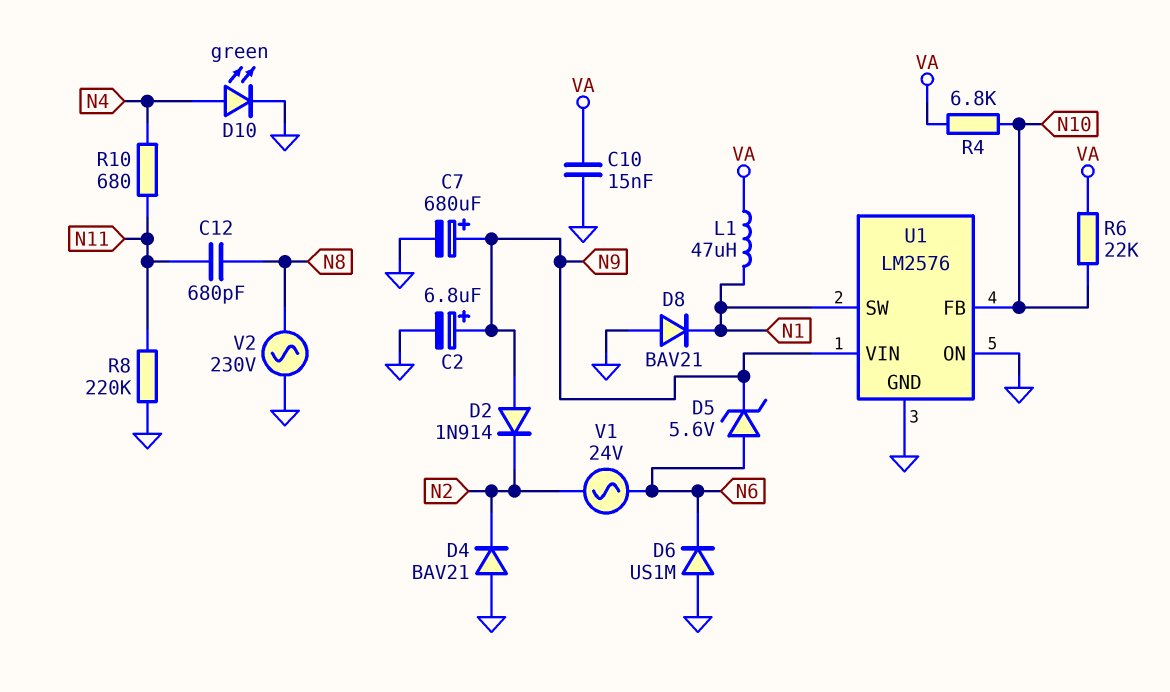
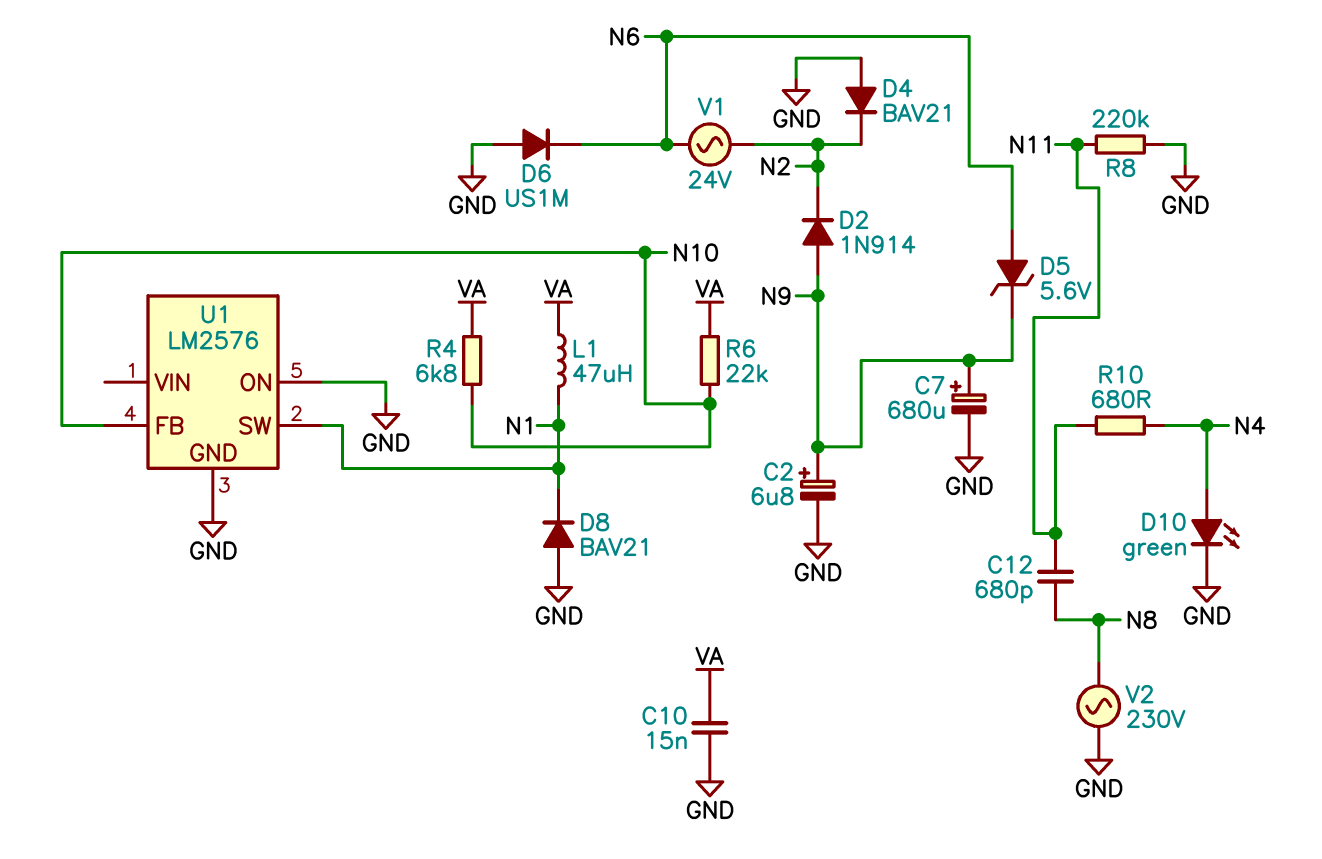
U1 pin VIN: N9 -> none

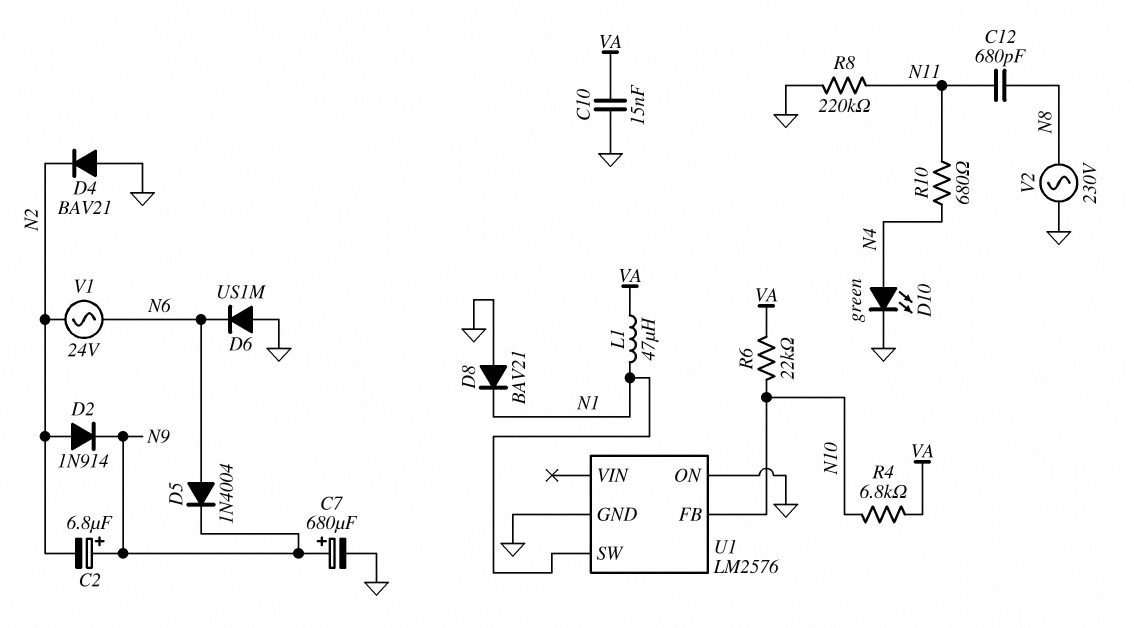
C2: 6.8uF (plus N9, minus GND) -> 6.8uF (plus N9, minus N2)
D2: diode 1N914 (A N9, K N2) -> diode 1N914 (A N2, K N9)
D5: zener 5.6V (A N6, K N9) -> diode 1N4004 (A N6, K N9)

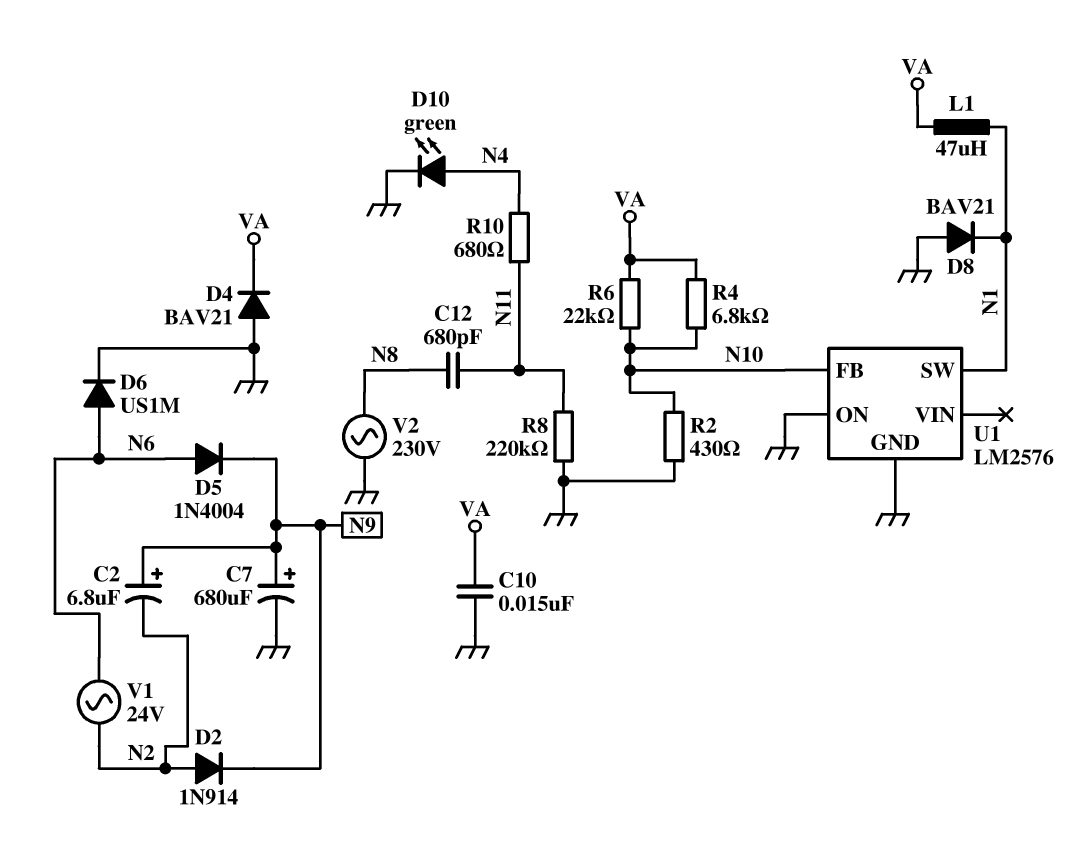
D4: diode BAV21 (A GND, K N2) -> diode BAV21 (A GND, K VA)
D6: diode US1M (A GND, K N6) -> diode US1M (A N6, K GND)
R2: none -> 430 (GND, N10)

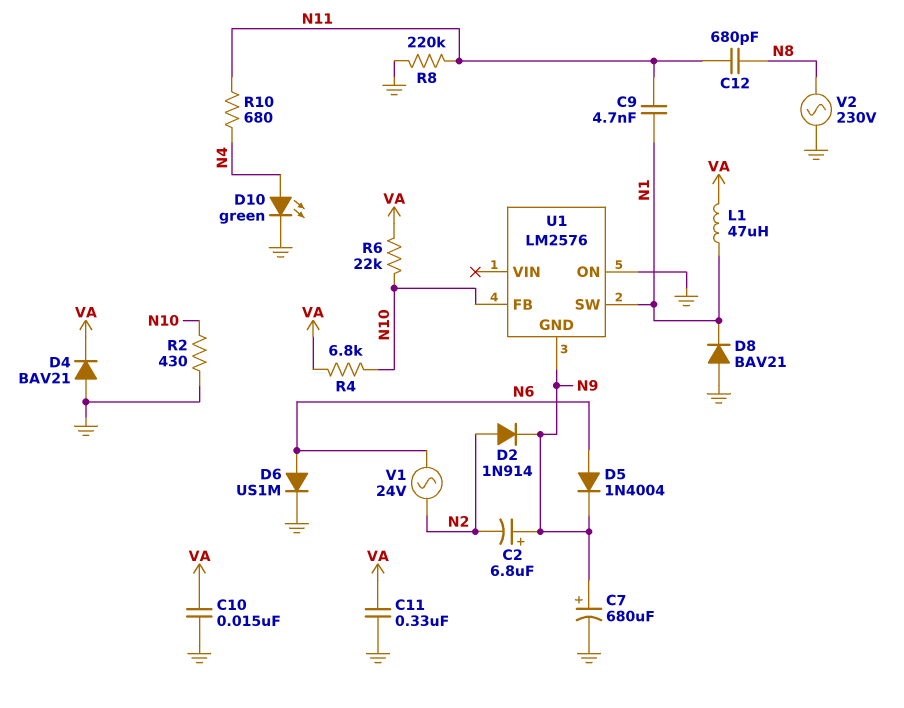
C9: none -> 4.7nF (N1, N11)
C11: none -> 330nF (GND, VA)
U1 pin GND: GND -> N9

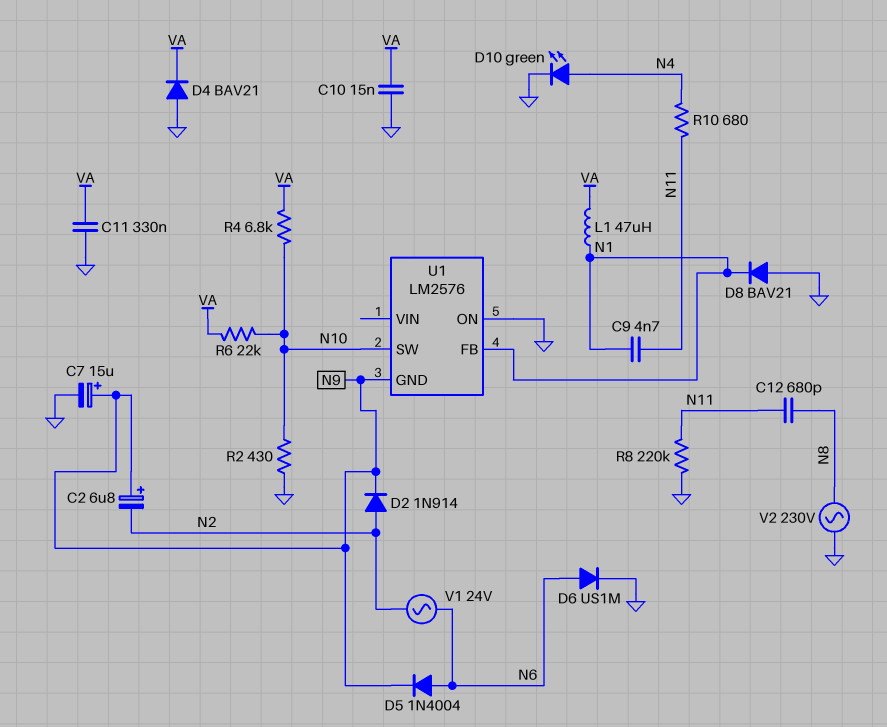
C7: 680uF (plus N9, minus GND) -> 15uF (plus N9, minus GND)
U1 pin FB: N10 -> N1
U1 pin SW: N1 -> N10

